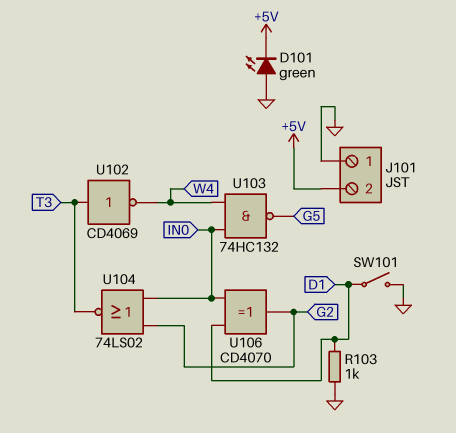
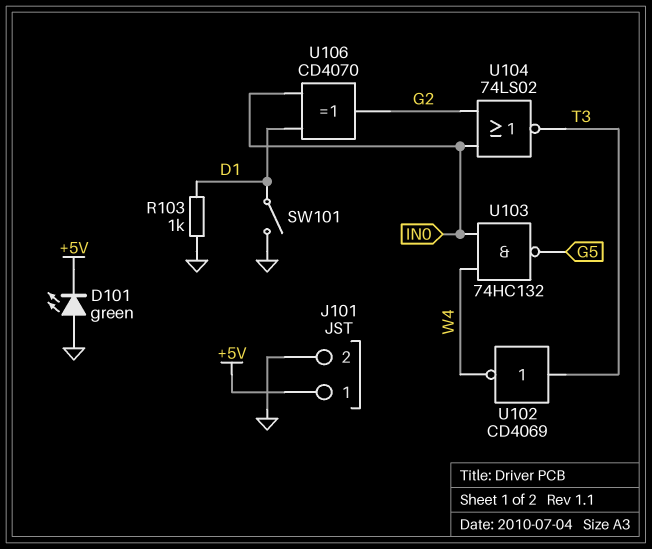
J101 pin 1: GND -> +5V
J101 pin 2: +5V -> GND

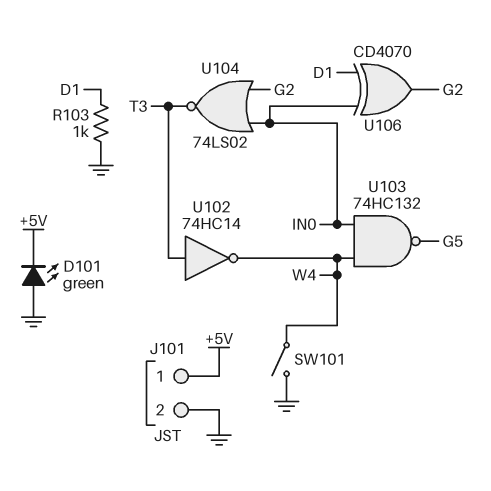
SW101: switch (D1, GND) -> switch (GND, W4)
U102: NOT CD4069 (in T3, out W4) -> NOT 74HC14 (in T3, out W4)

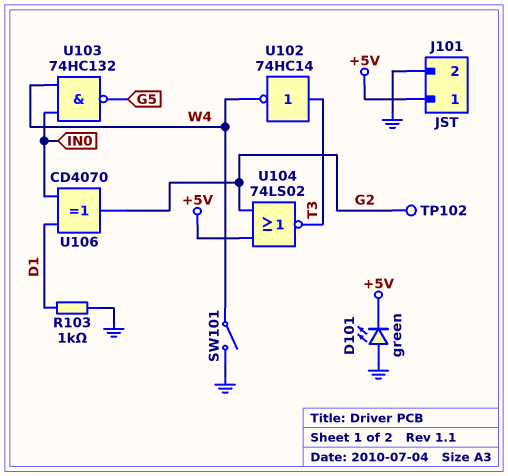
TP102: none -> test point (G2)
U104: NOR 74LS02 (in G2, in IN0, out T3) -> NOR 74LS02 (in +5V, in G2, out T3)

